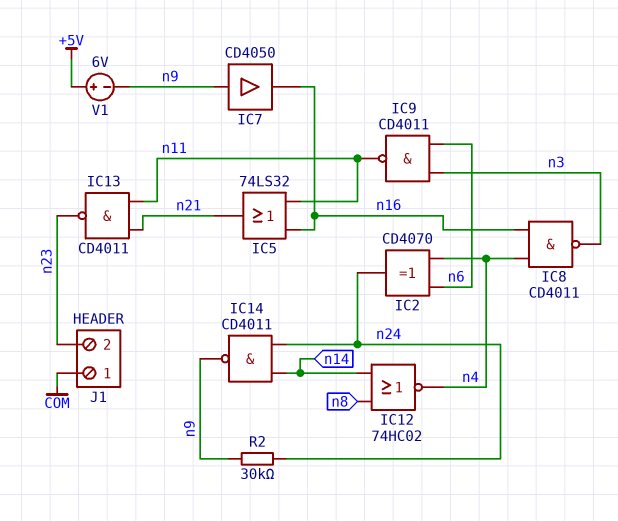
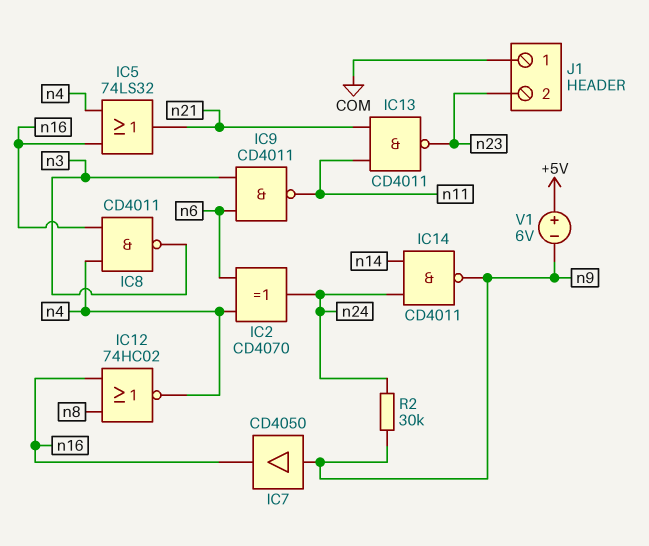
IC5: OR 74LS32 (in n11, in n16, out n21) -> OR 74LS32 (in n4, in n16, out n21)
IC12: NOR 74HC02 (in n8, in n14, out n4) -> NOR 74HC02 (in n8, in n16, out n4)

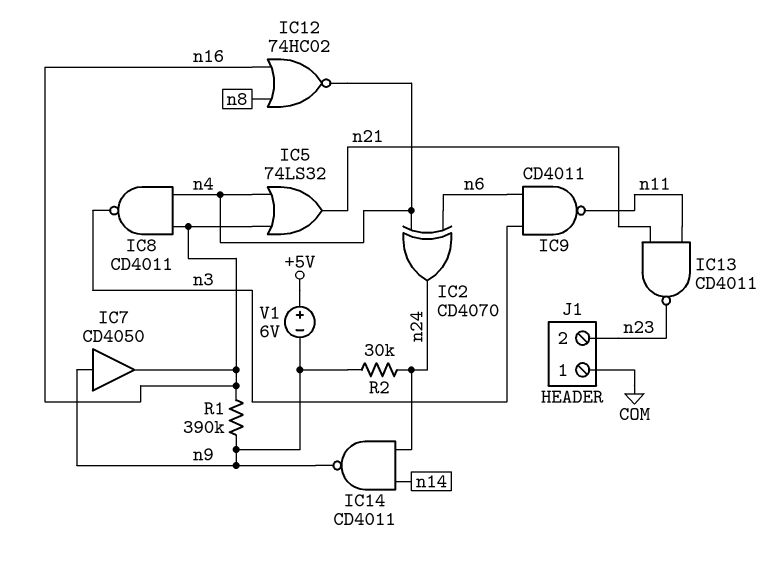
R1: none -> 390k (n9, n16)

